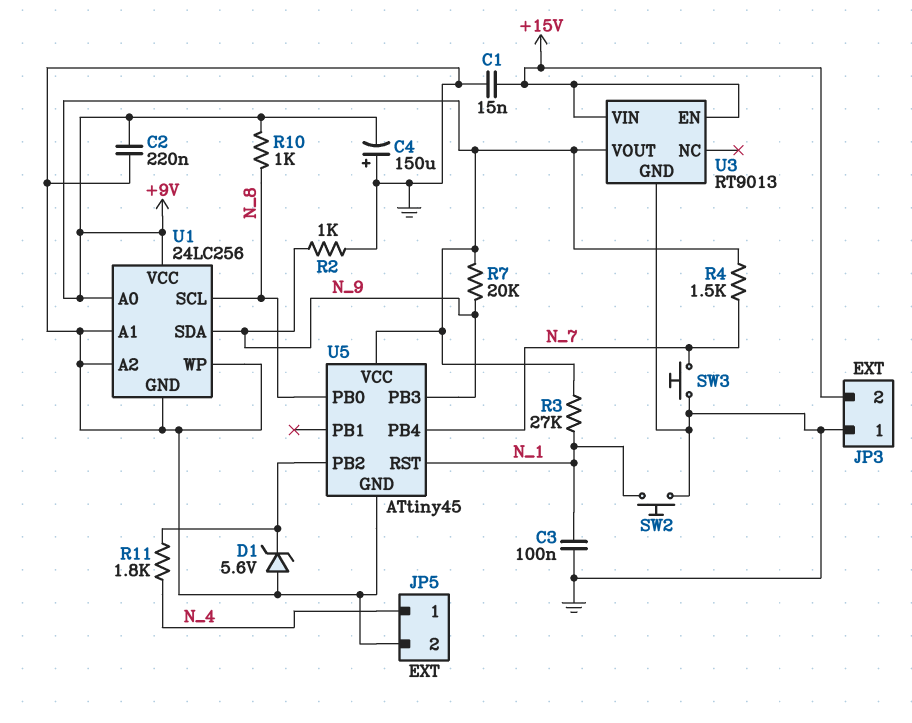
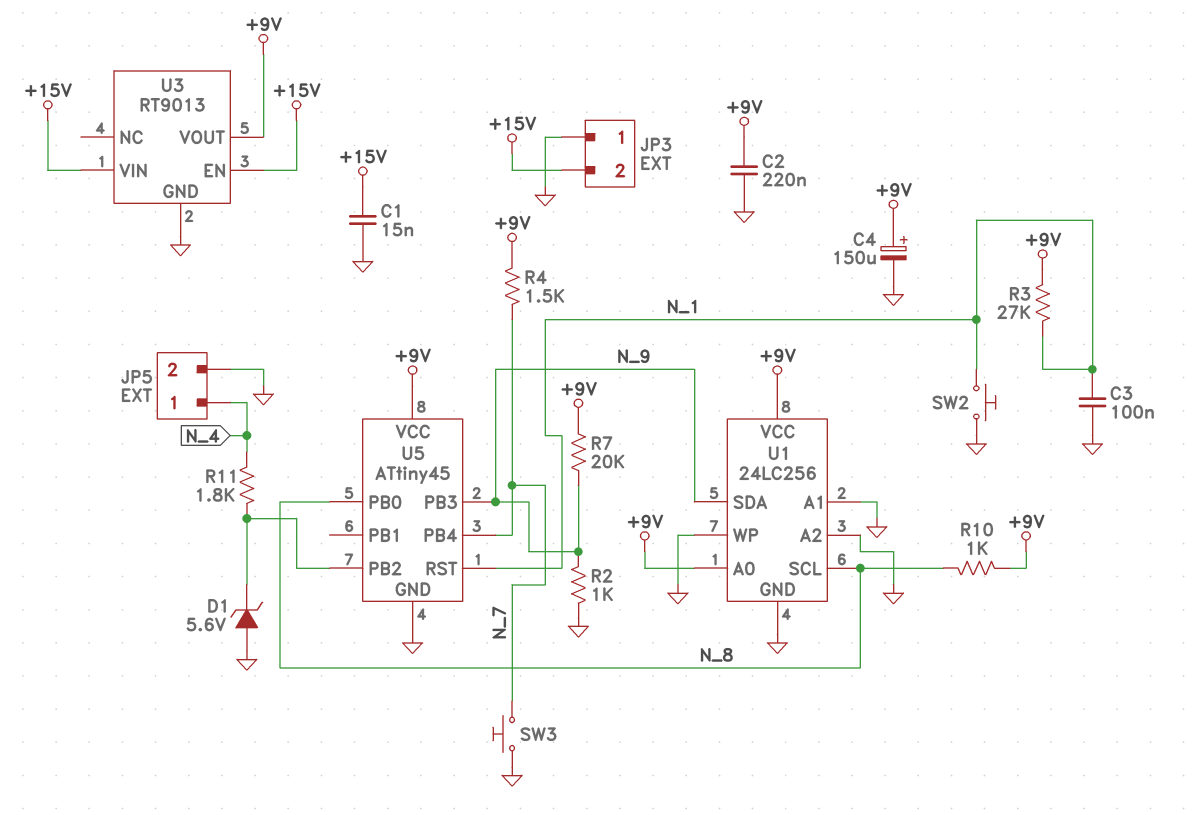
C4: 150uF (plus GND, minus +9V) -> 150uF (plus +9V, minus GND)

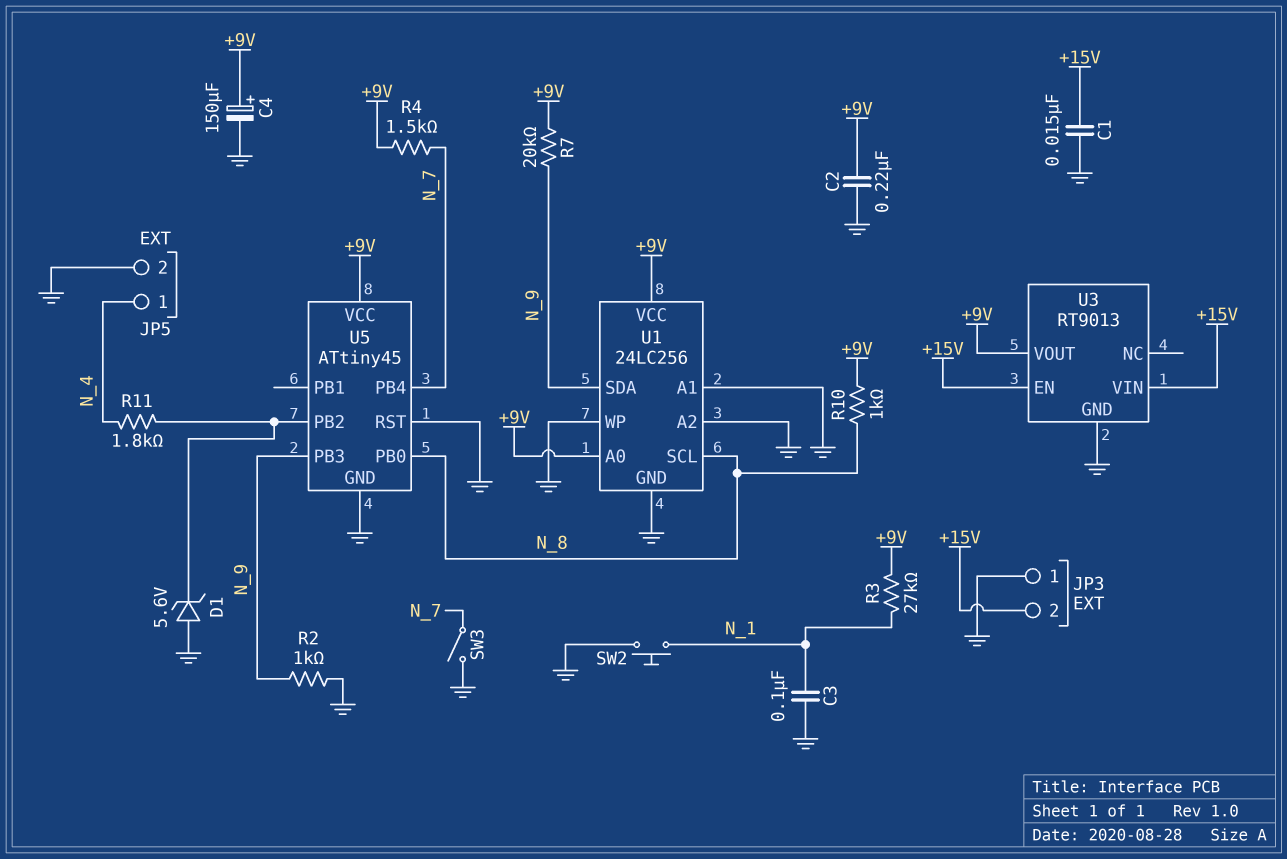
SW3: button (GND, N_7) -> switch (GND, N_7)
U5 pin RST: N_1 -> GND

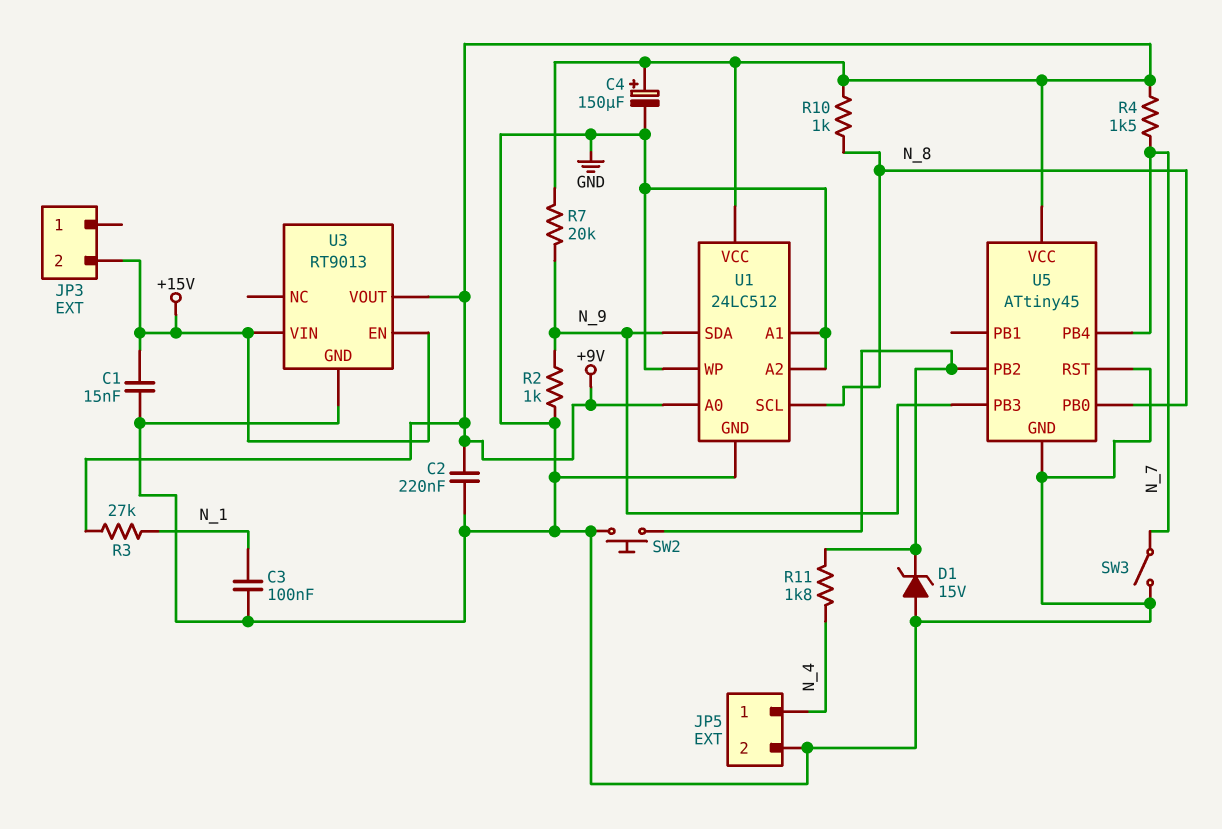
D1: zener 5.6V (A GND, K U5/PB2) -> zener 15V (A GND, K U5/PB2)
JP3 pin 1: GND -> none
SW2: button (GND, N_1) -> button (GND, U5/PB2)
U1: 24LC256 -> 24LC512

